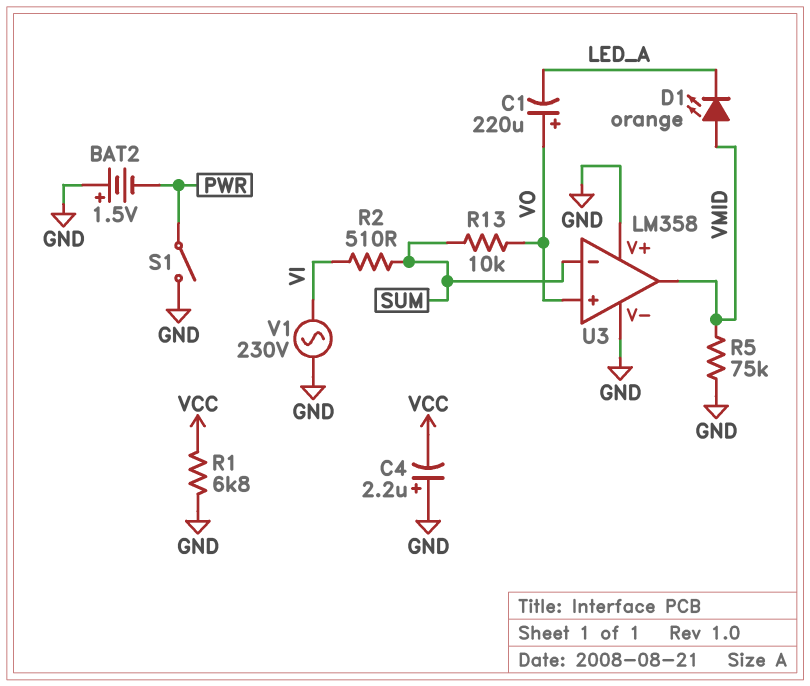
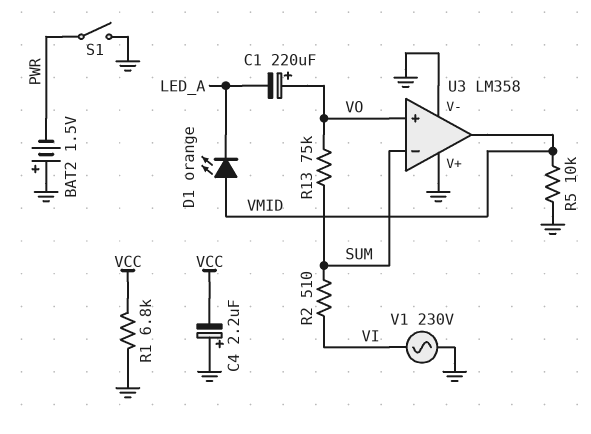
R5: 75k (GND, VMID) -> 10k (GND, VMID)
R13: 10k (SUM, VO) -> 75k (SUM, VO)

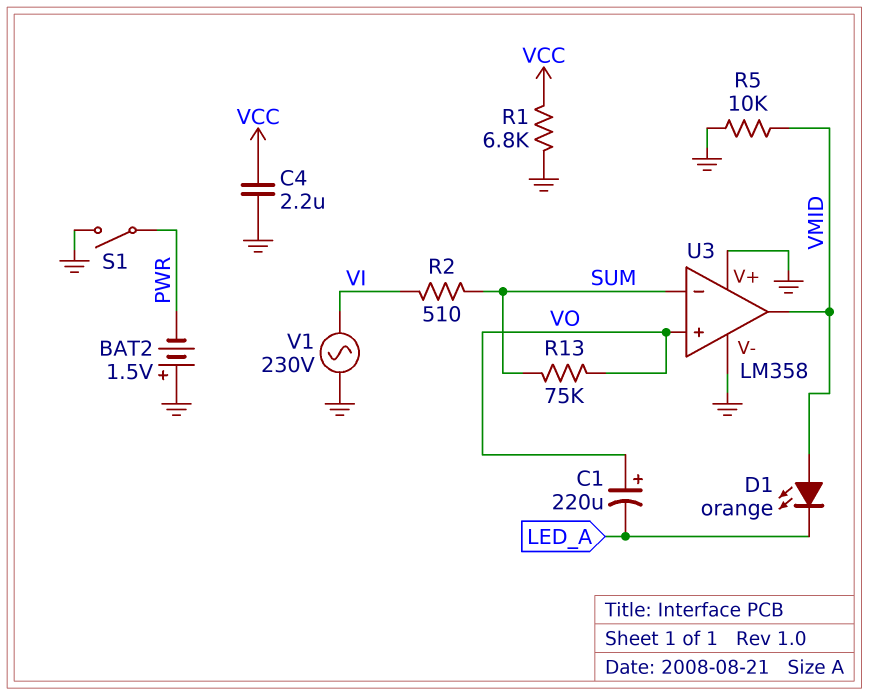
C4: 2.2uF (plus GND, minus VCC) -> 2.2uF (GND, VCC)

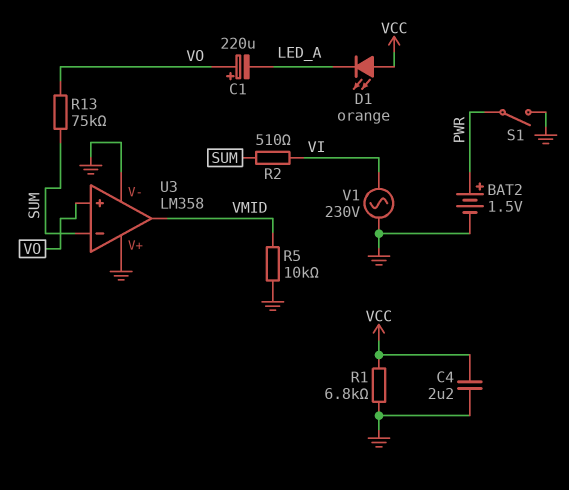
BAT2: 1.5V (plus GND, minus PWR) -> 1.5V (plus PWR, minus GND)
D1: LED orange (A VMID, K LED_A) -> LED orange (A VCC, K LED_A)

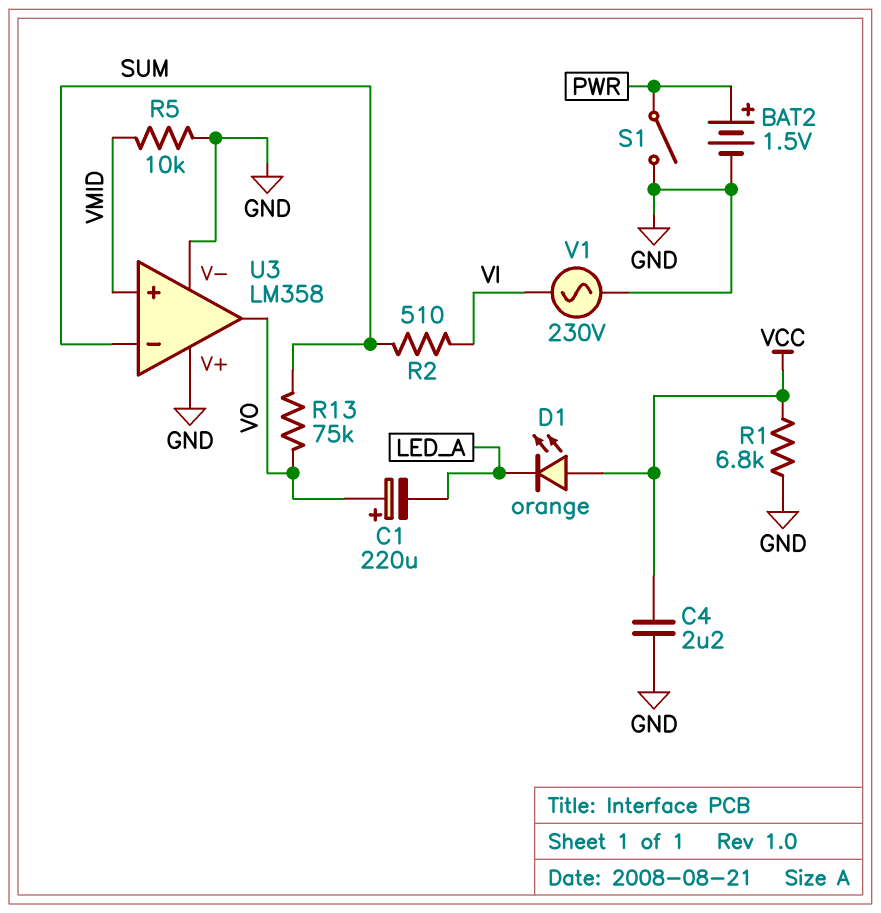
U3 pin in+: VO -> VMID
U3 pin out: VMID -> VO

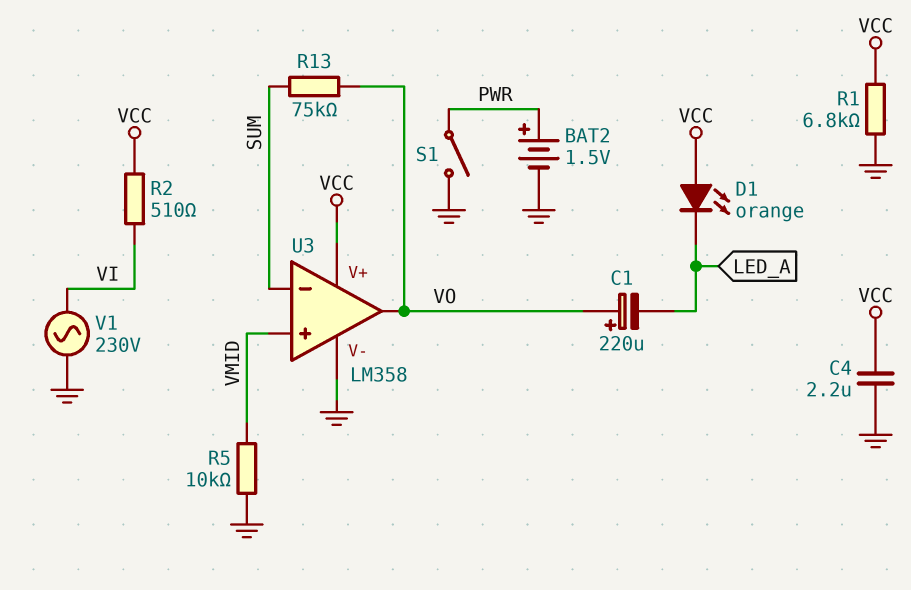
R2: 510 (SUM, VI) -> 510 (VCC, VI)
U3 pin V+: GND -> VCC

